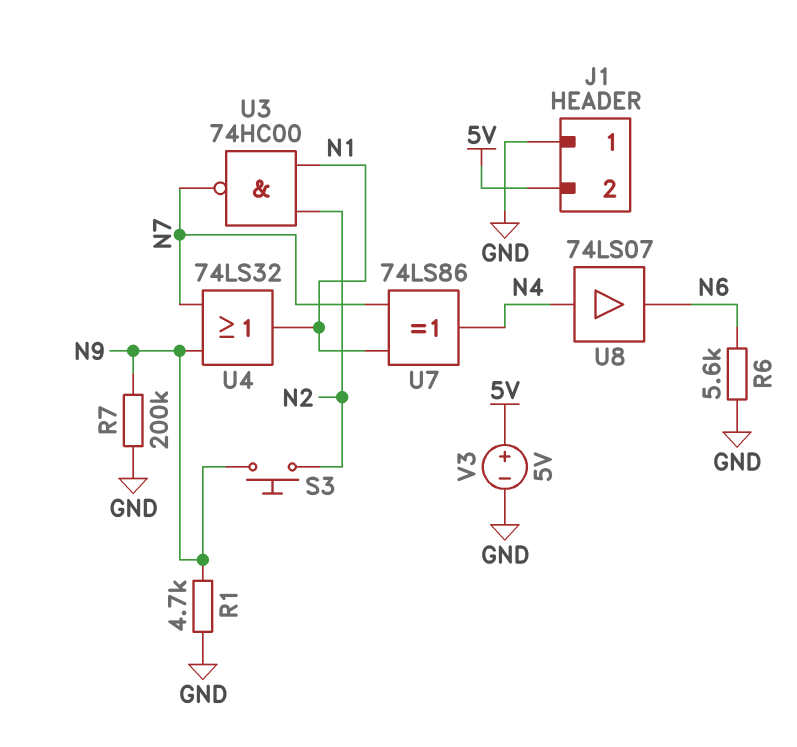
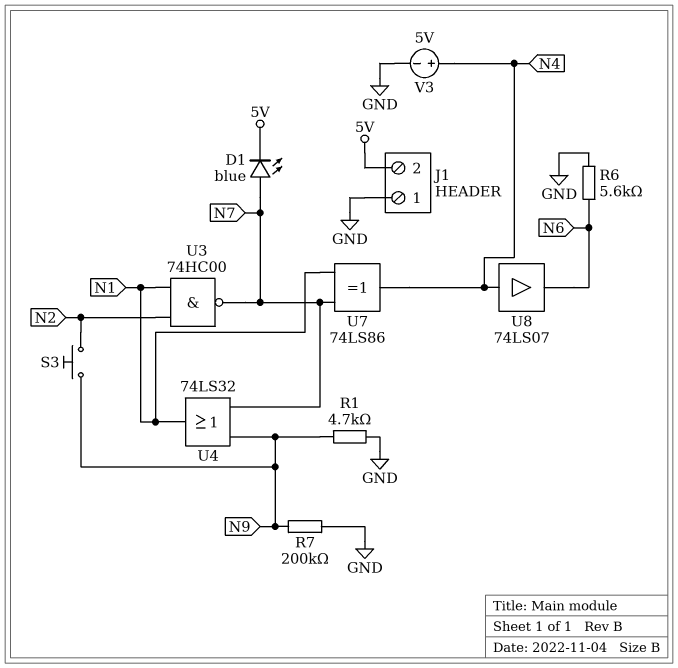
D1: none -> LED blue (A N7, K 5V)
V3: 5V (plus 5V, minus GND) -> 5V (plus N4, minus GND)

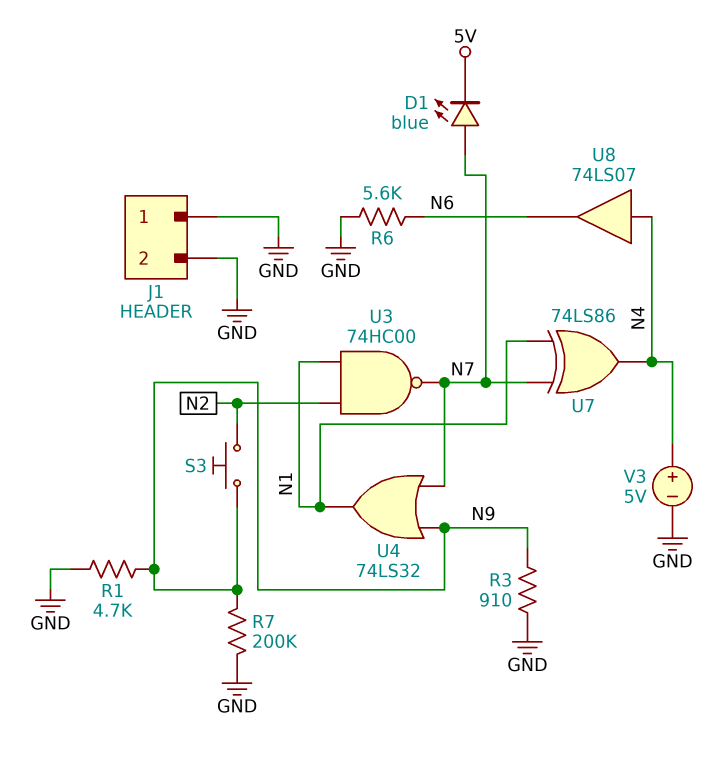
J1 pin 2: 5V -> GND
R3: none -> 910 (GND, N9)

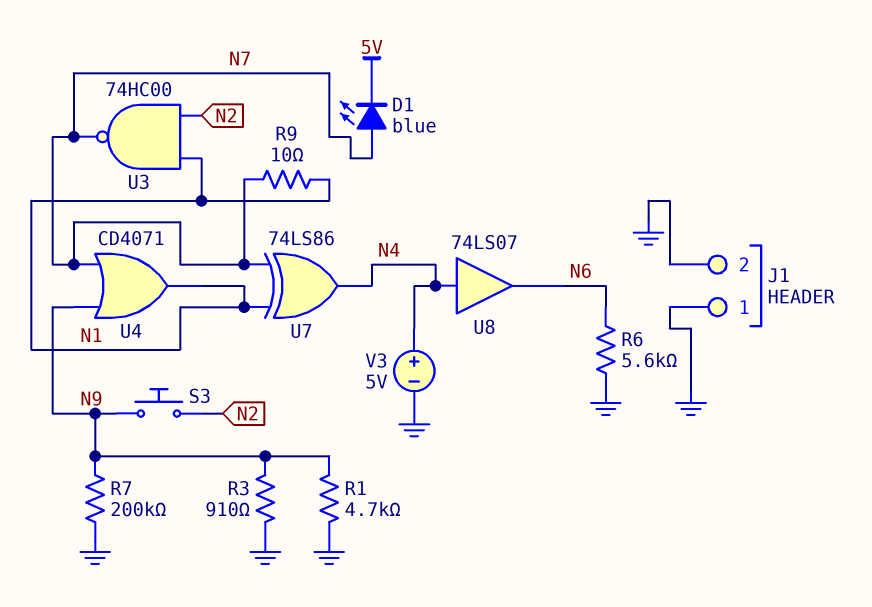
R9: none -> 10 (N1, N7)
U4: OR 74LS32 (in N7, in N9, out N1) -> OR CD4071 (in N7, in N9, out N1)

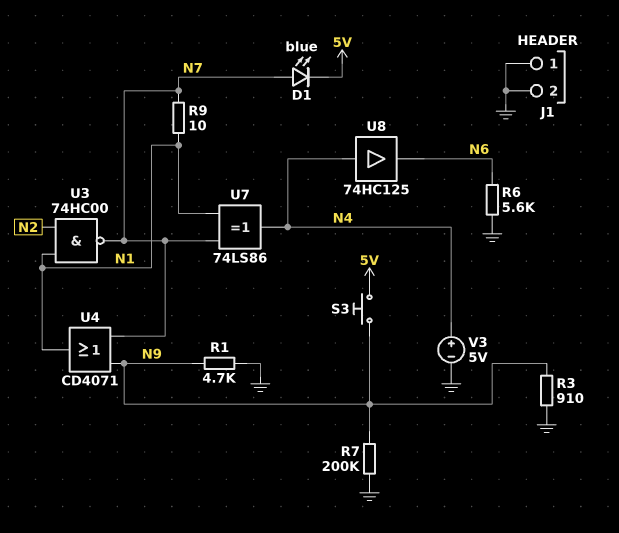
S3: button (N2, N9) -> button (5V, N9)
U8: buffer 74LS07 (in N4, out N6) -> buffer 74HC125 (in N4, out N6)

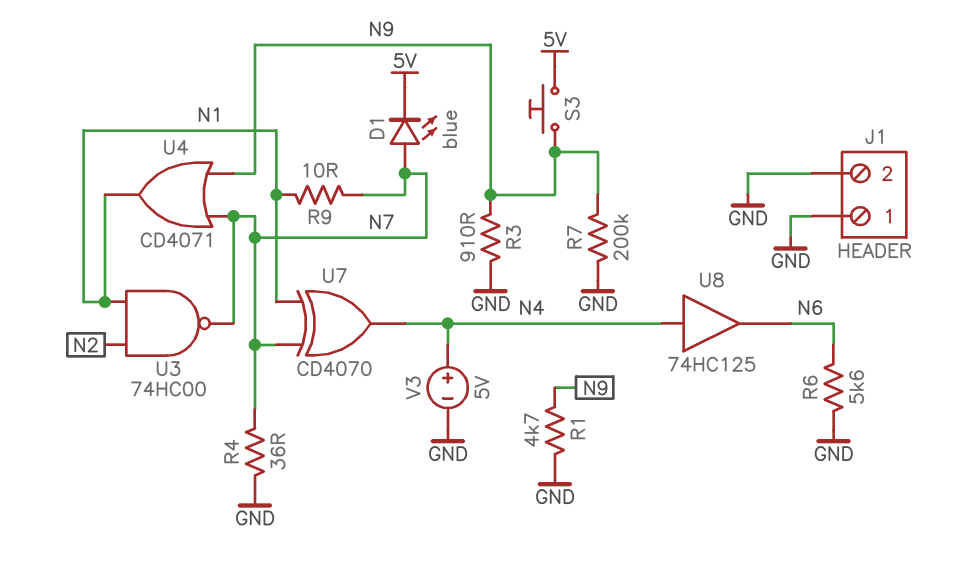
R4: none -> 36 (GND, N7)
U7: XOR 74LS86 (in N1, in N7, out N4) -> XOR CD4070 (in N1, in N7, out N4)

